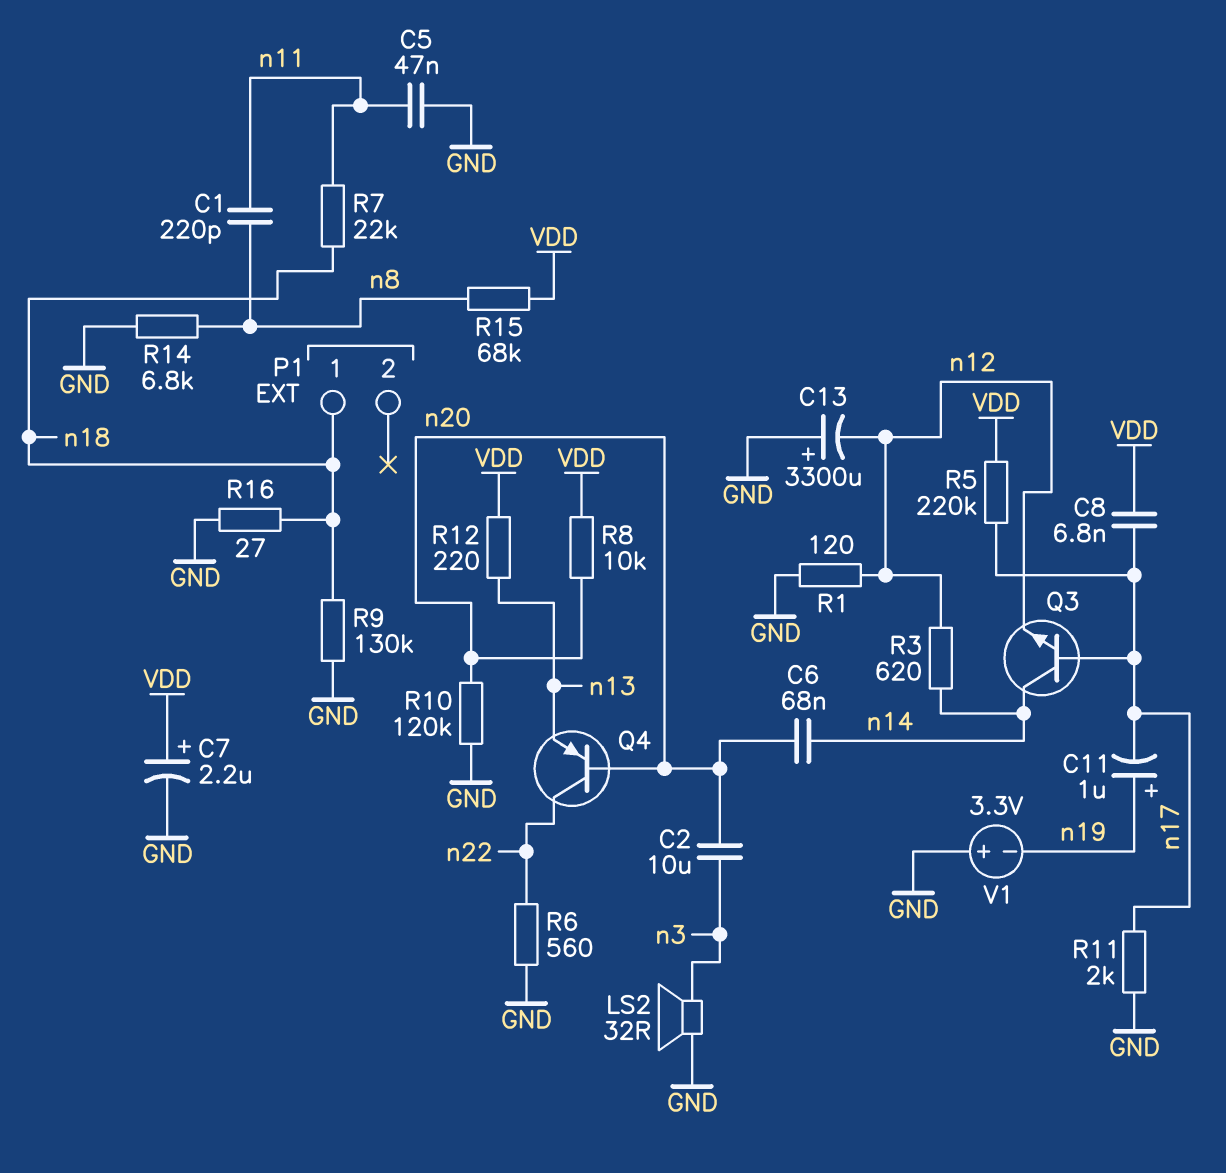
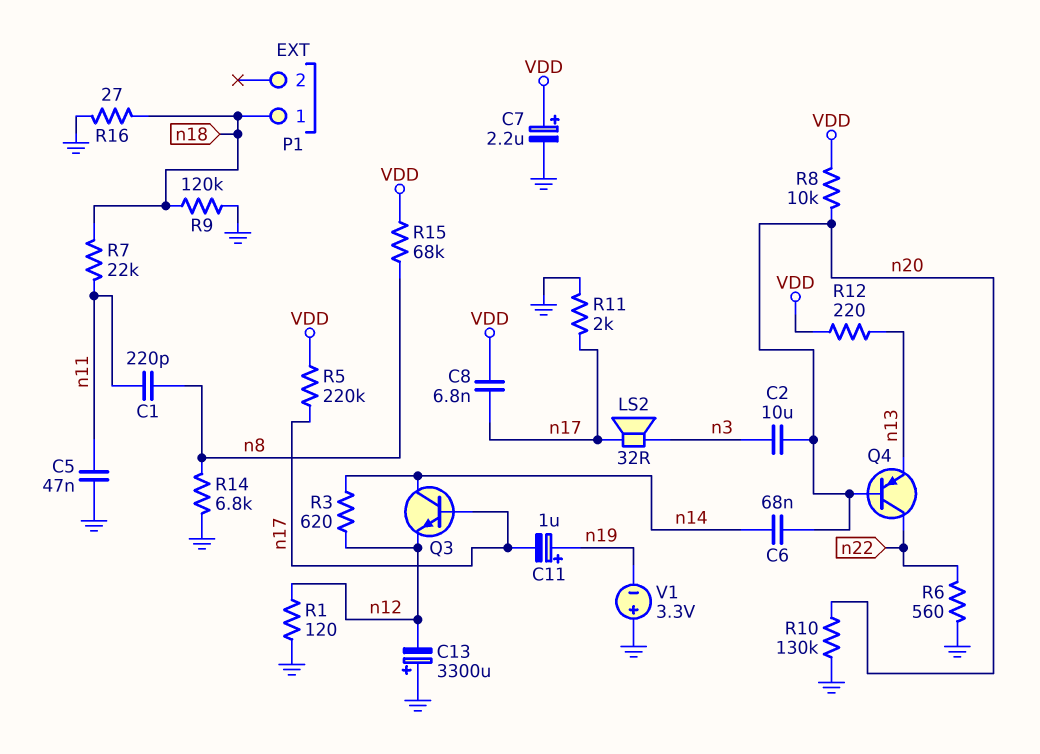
LS2: speaker 32R (GND, n3) -> speaker 32R (n3, n17)
R9: 130k (GND, n18) -> 120k (GND, n18)
R10: 120k (GND, n20) -> 130k (GND, n20)

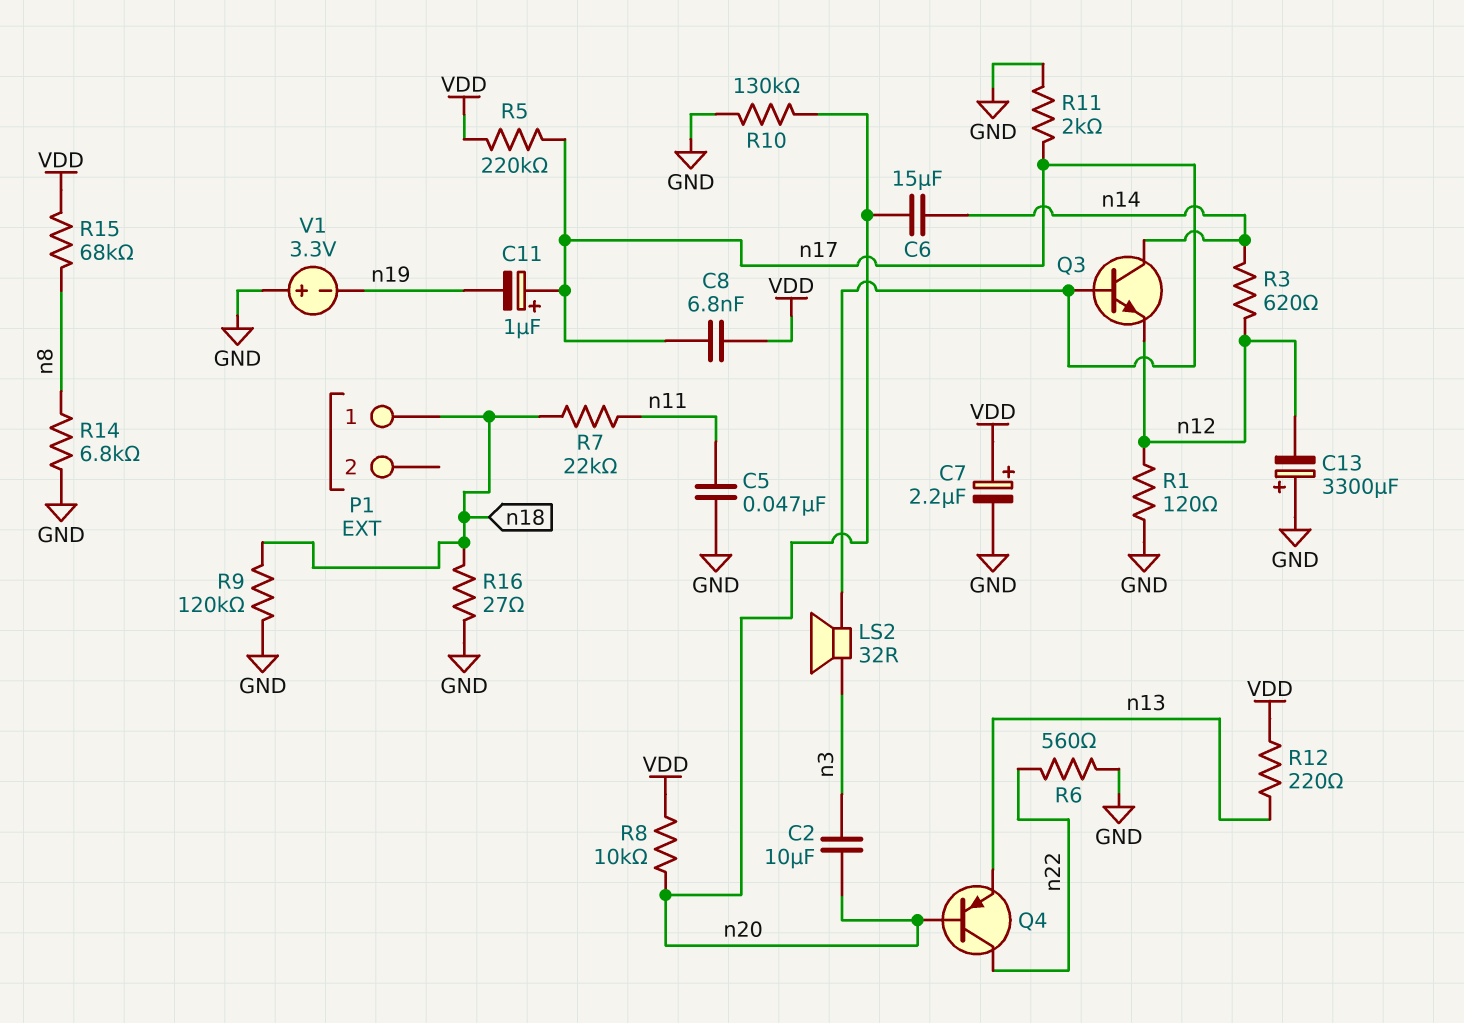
C1: 220pF (n8, n11) -> none
C6: 68nF (n14, n20) -> 15uF (n14, n20)
C11: 1uF (plus n19, minus n17) -> 1uF (plus n17, minus n19)

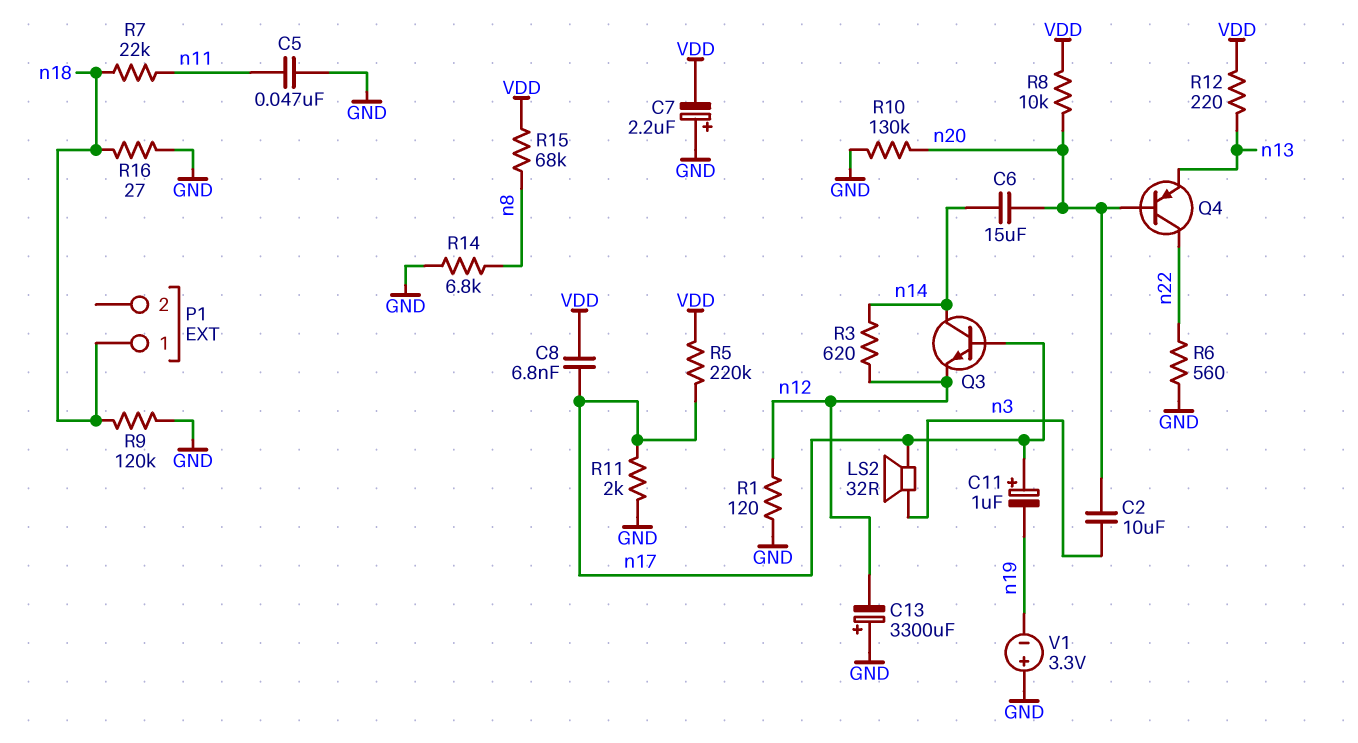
C7: 2.2uF (plus VDD, minus GND) -> 2.2uF (plus GND, minus VDD)

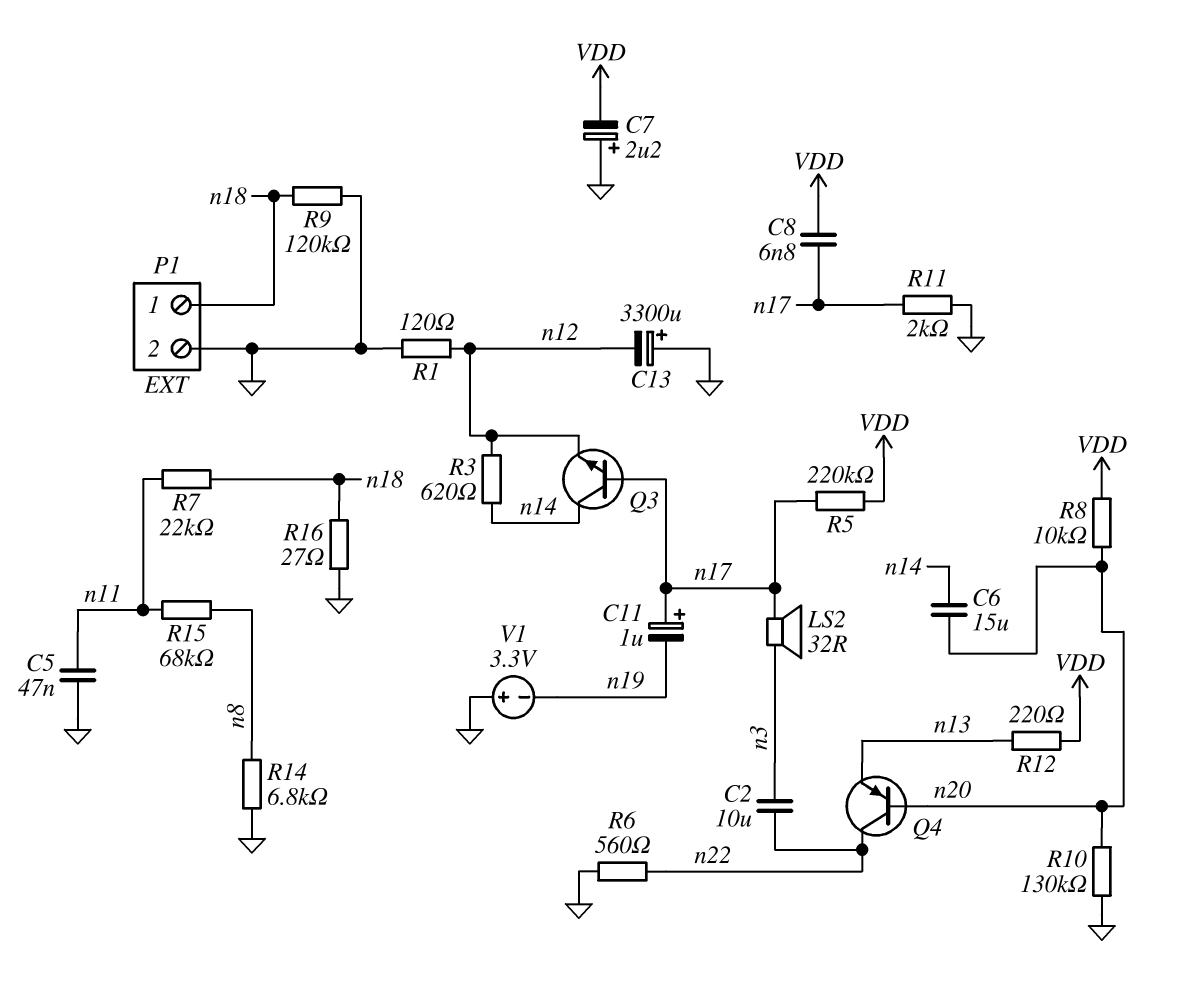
C2: 10uF (n3, n20) -> 10uF (n3, n22)
P1 pin 2: none -> GND
R15: 68k (VDD, n8) -> 68k (n8, n11)

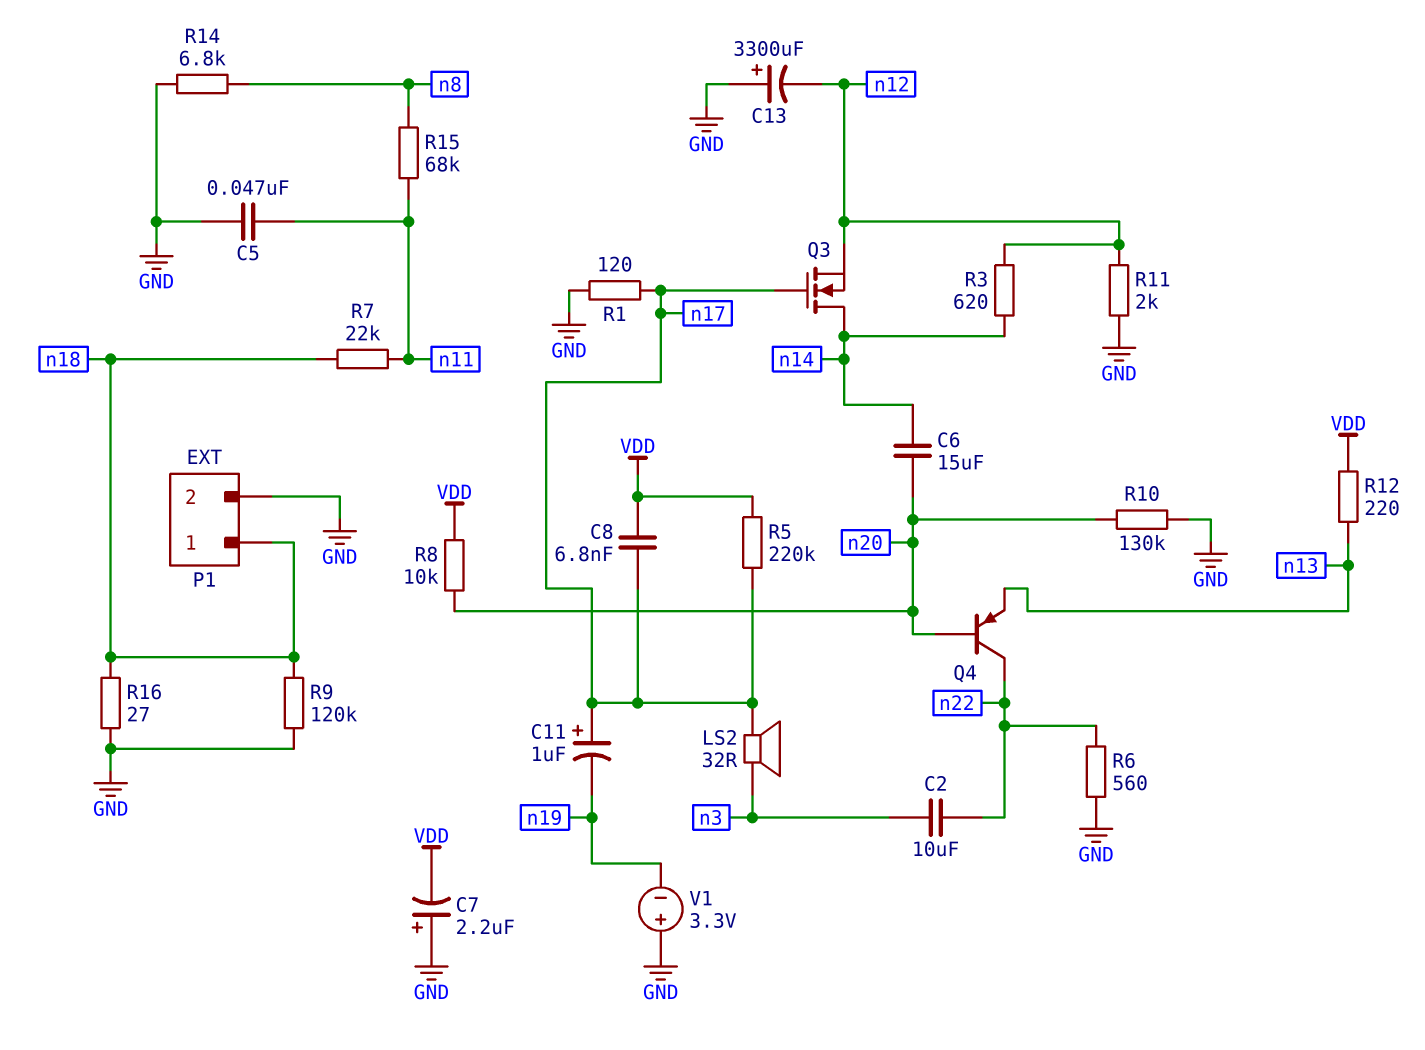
Q3: NPN (B n17, C n14, E n12) -> NMOS (G n17, D n14, S n12)
R1: 120 (GND, n12) -> 120 (GND, n17)
R11: 2k (GND, n17) -> 2k (GND, n12)

